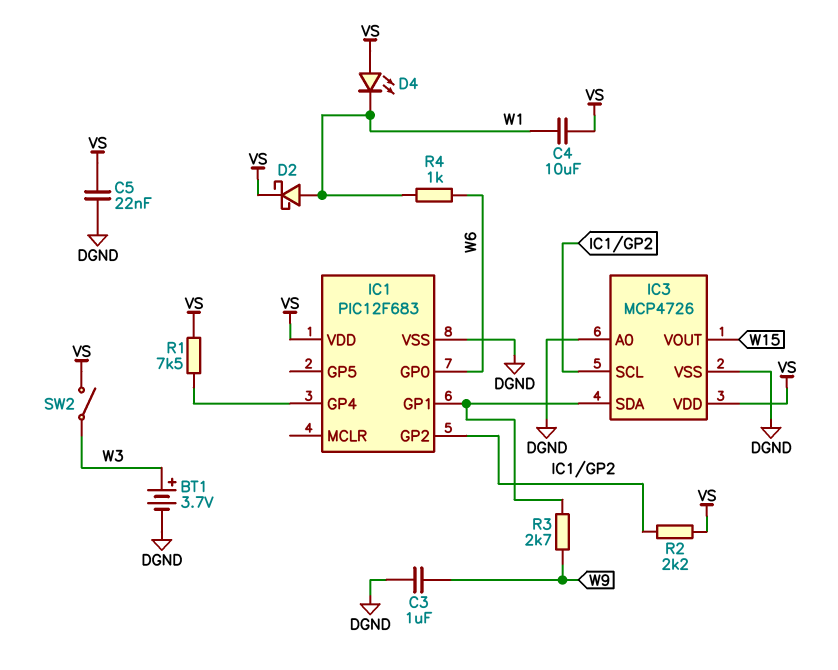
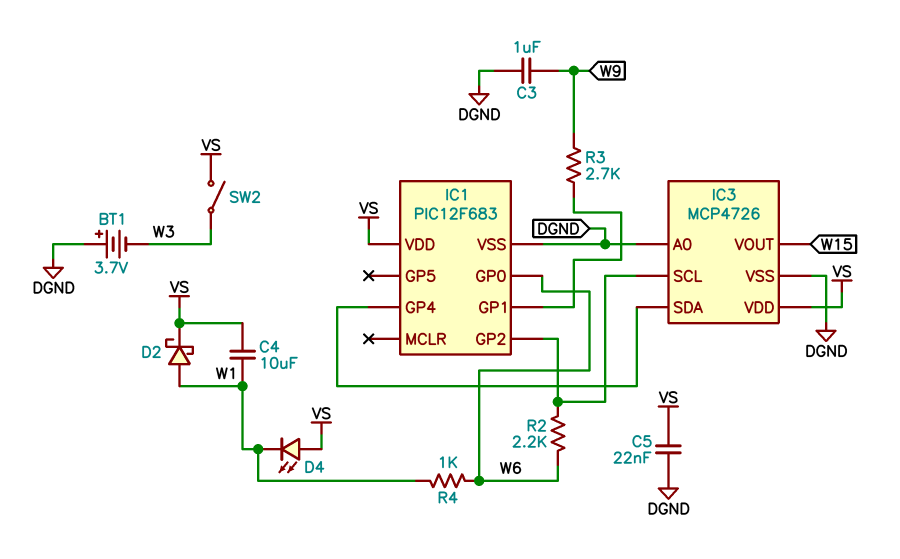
BT1: 3.7V (plus W3, minus DGND) -> 3.7V (plus DGND, minus W3)
IC3 pin SDA: IC1/GP1 -> IC1/GP4
R1: 7.5k (IC1/GP4, VS) -> none
R2: 2.2k (IC1/GP2, VS) -> 2.2k (IC1/GP2, W6)

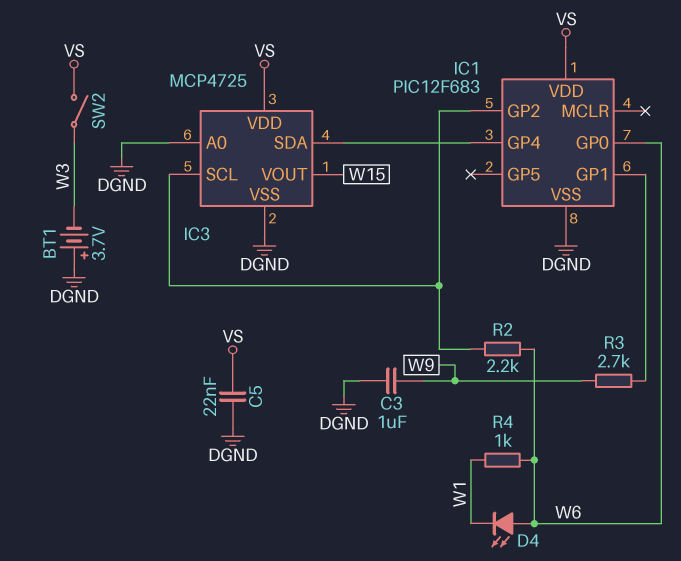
C4: 10uF (VS, W1) -> none
D2: schottky (A W1, K VS) -> none
D4: LED (A VS, K W1) -> LED (A W6, K W1)
IC3: MCP4726 -> MCP4725

